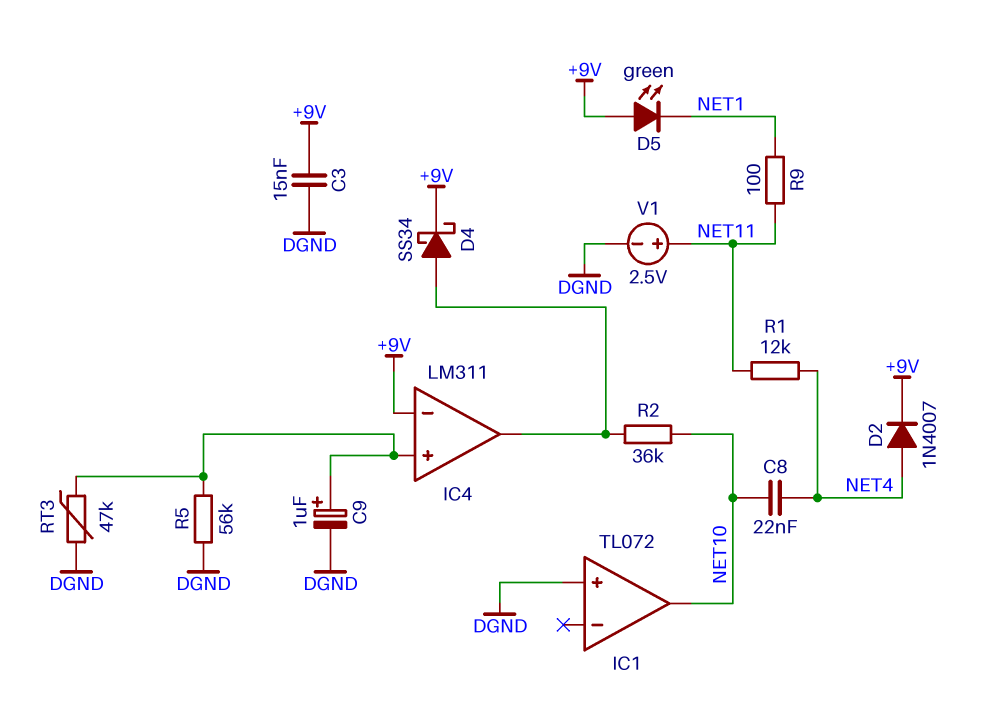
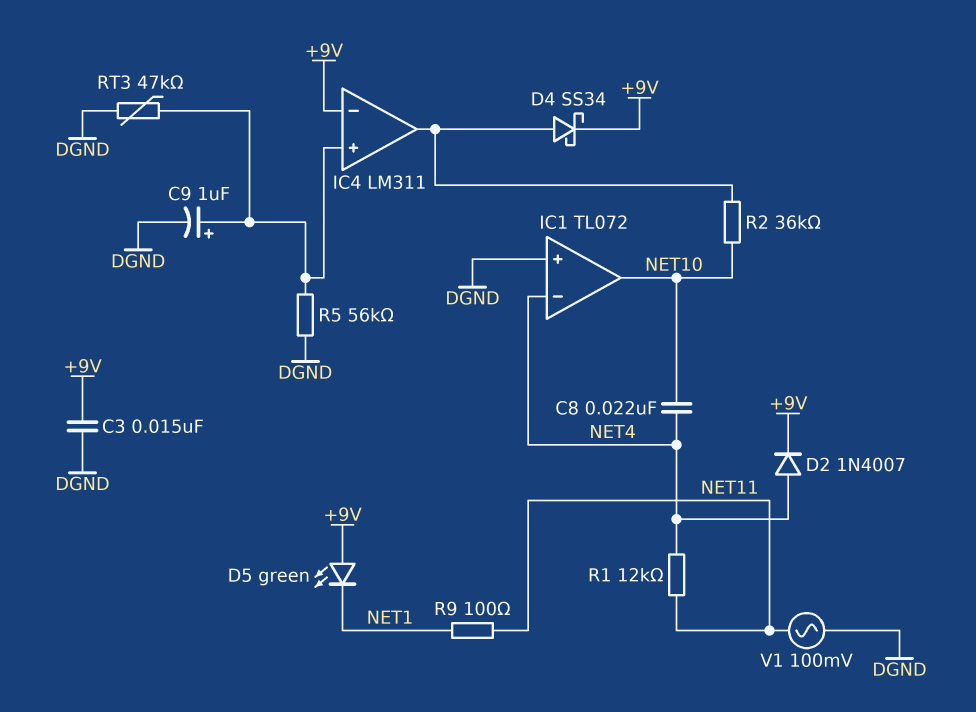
IC1 pin in-: none -> NET4
V1: 2.5V (plus NET11, minus DGND) -> AC 100mV (DGND, NET11)

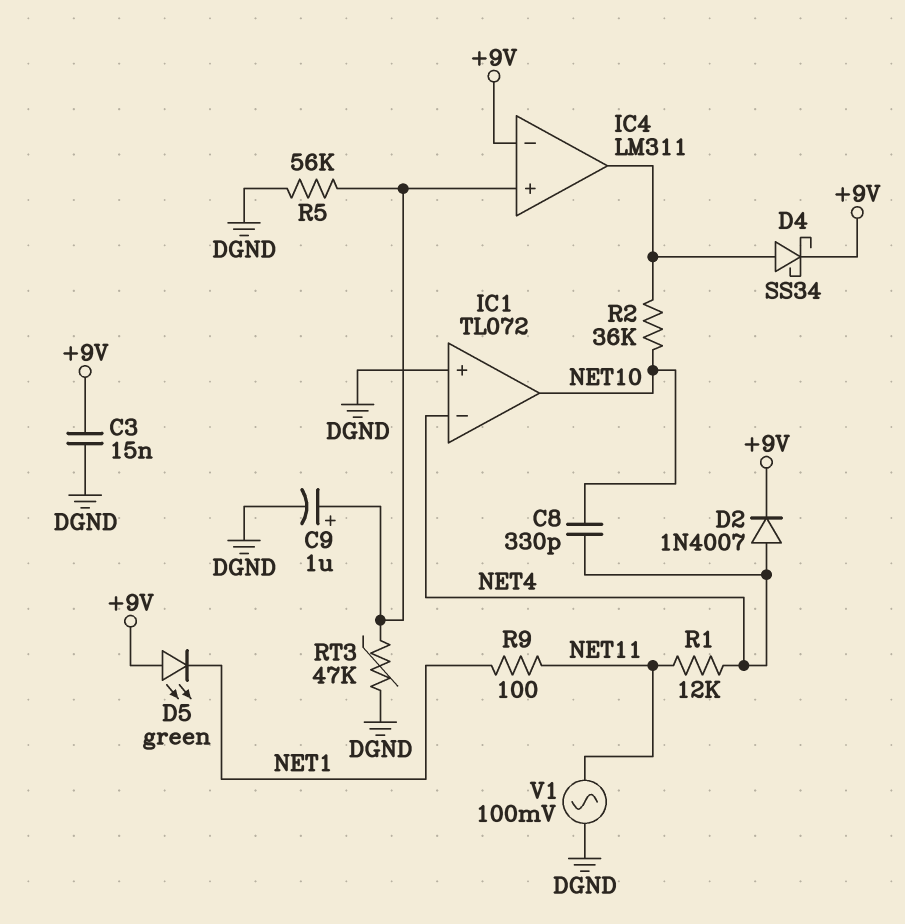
C8: 22nF (NET4, NET10) -> 330pF (NET4, NET10)

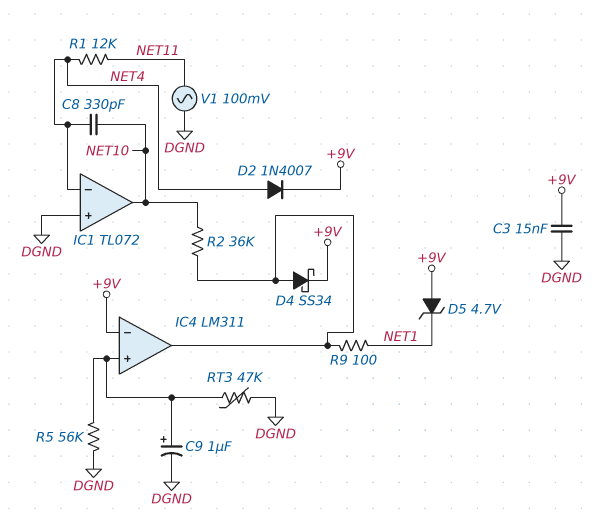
D5: LED green (A +9V, K NET1) -> zener 4.7V (A +9V, K NET1)
R9: 100 (NET1, NET11) -> 100 (IC4/out, NET1)

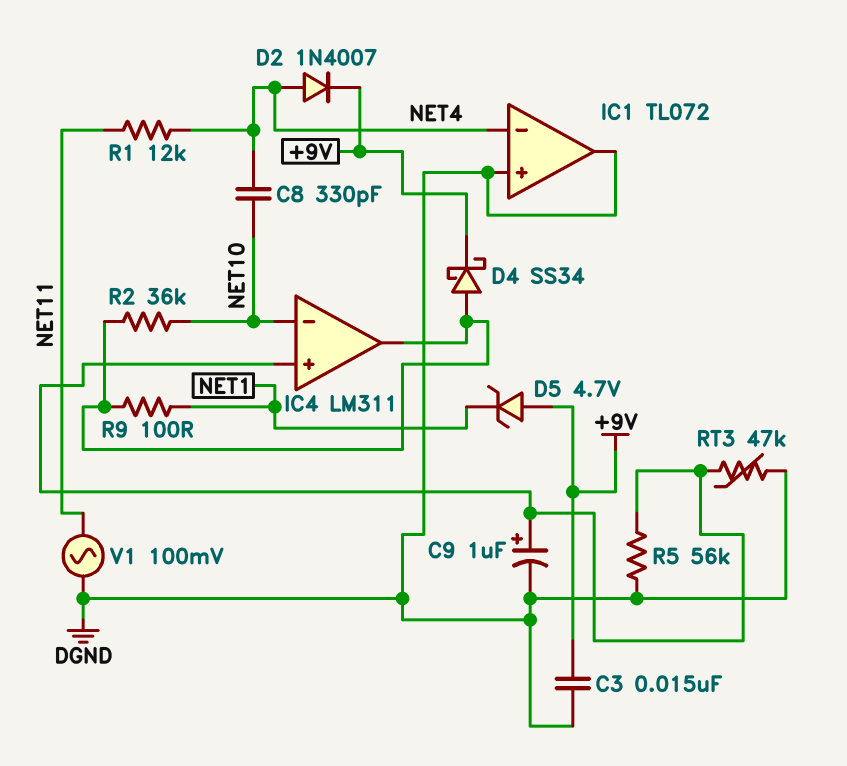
IC1 pin out: NET10 -> DGND
IC4 pin in-: +9V -> NET10

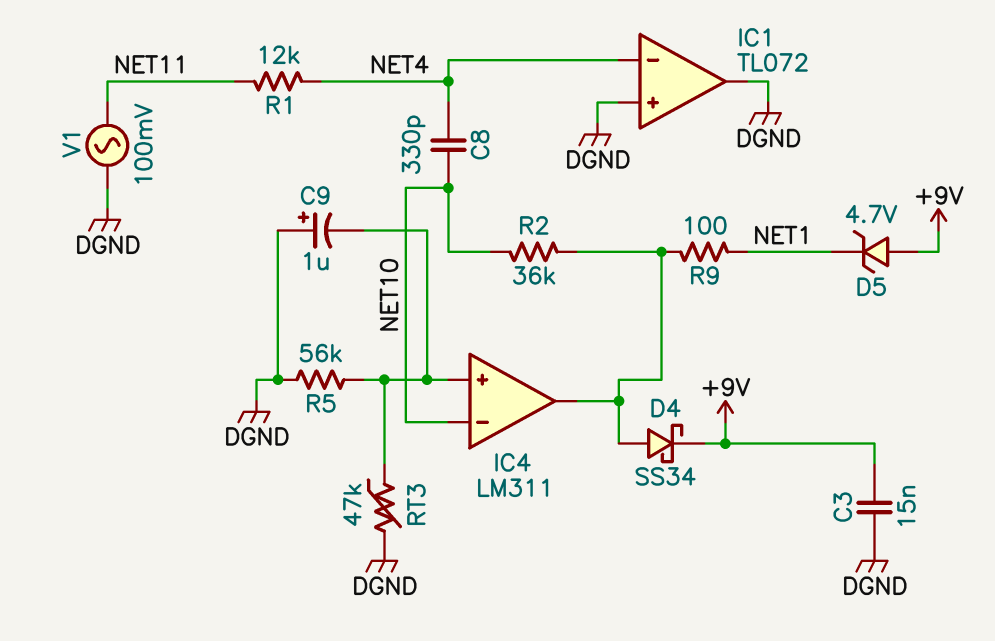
C9: 1uF (plus IC4/in+, minus DGND) -> 1uF (plus DGND, minus IC4/in+)
D2: diode 1N4007 (A NET4, K +9V) -> none

